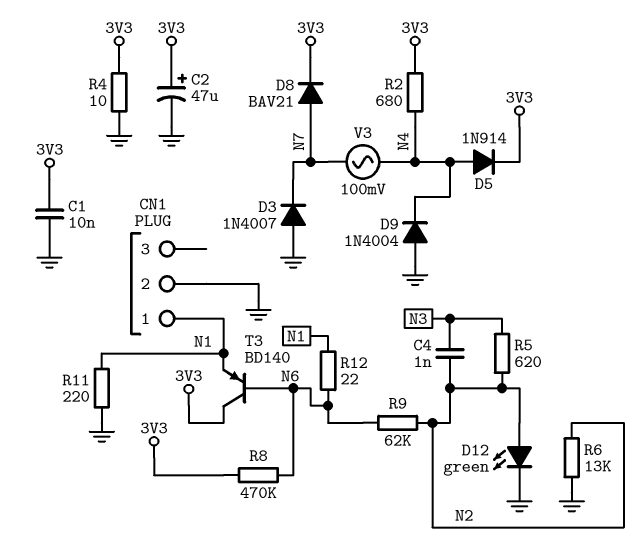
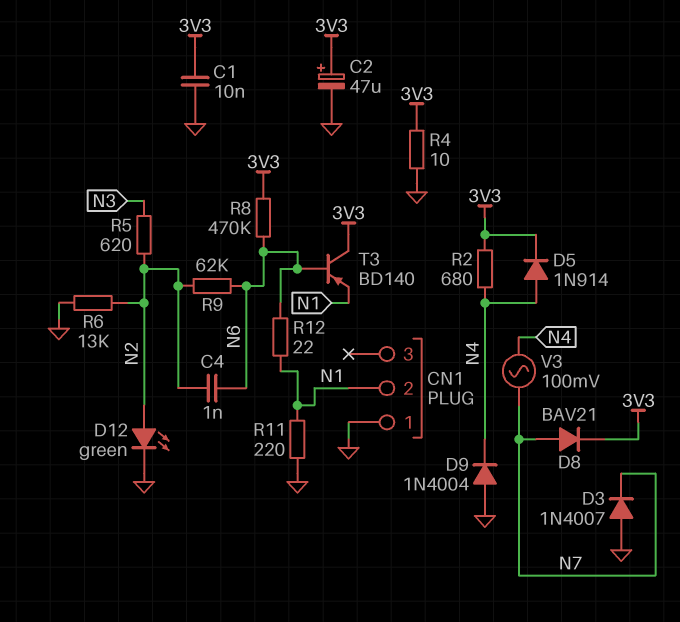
C4: 1nF (N2, N3) -> 1nF (N2, N6)
CN1 pin 1: N1 -> GND
CN1 pin 2: GND -> N1

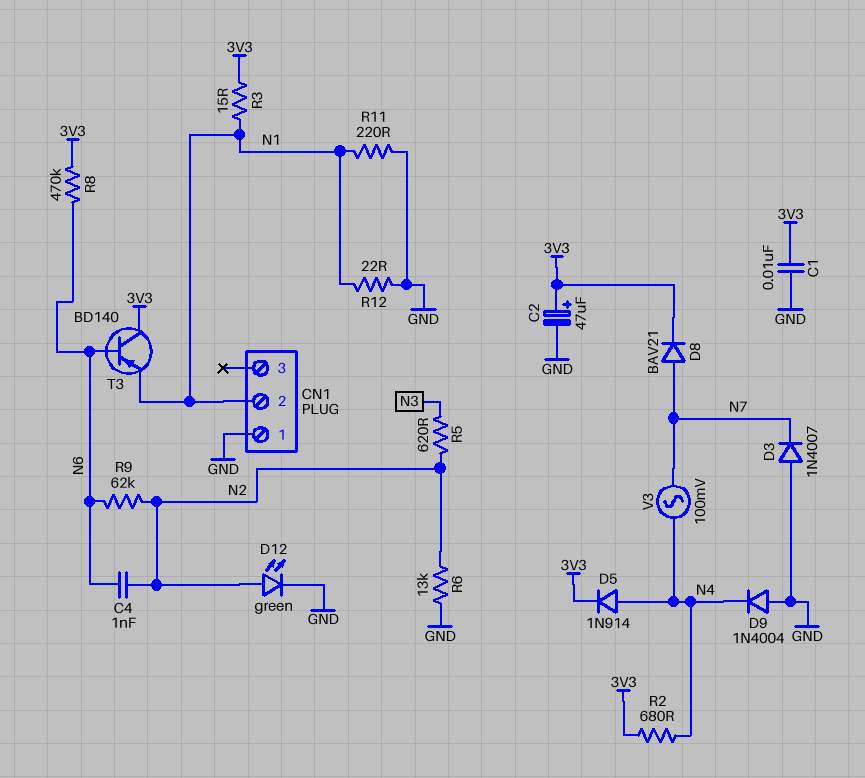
R3: none -> 15 (3V3, N1)
R4: 10 (3V3, GND) -> none
R12: 22 (N1, N6) -> 22 (GND, N1)

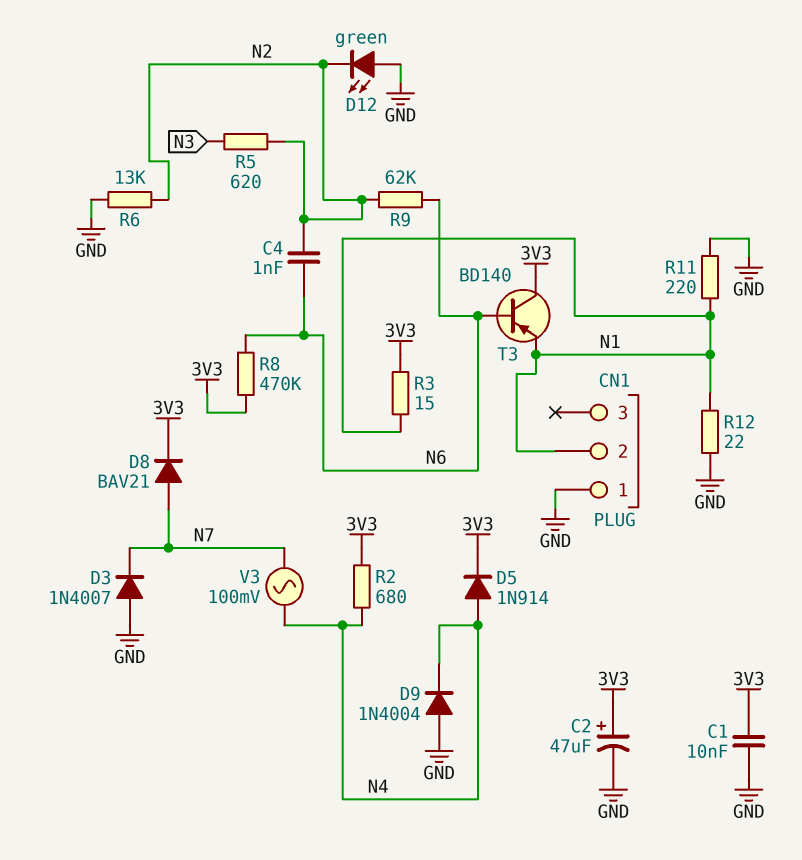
D12: LED green (A N2, K GND) -> LED green (A GND, K N2)

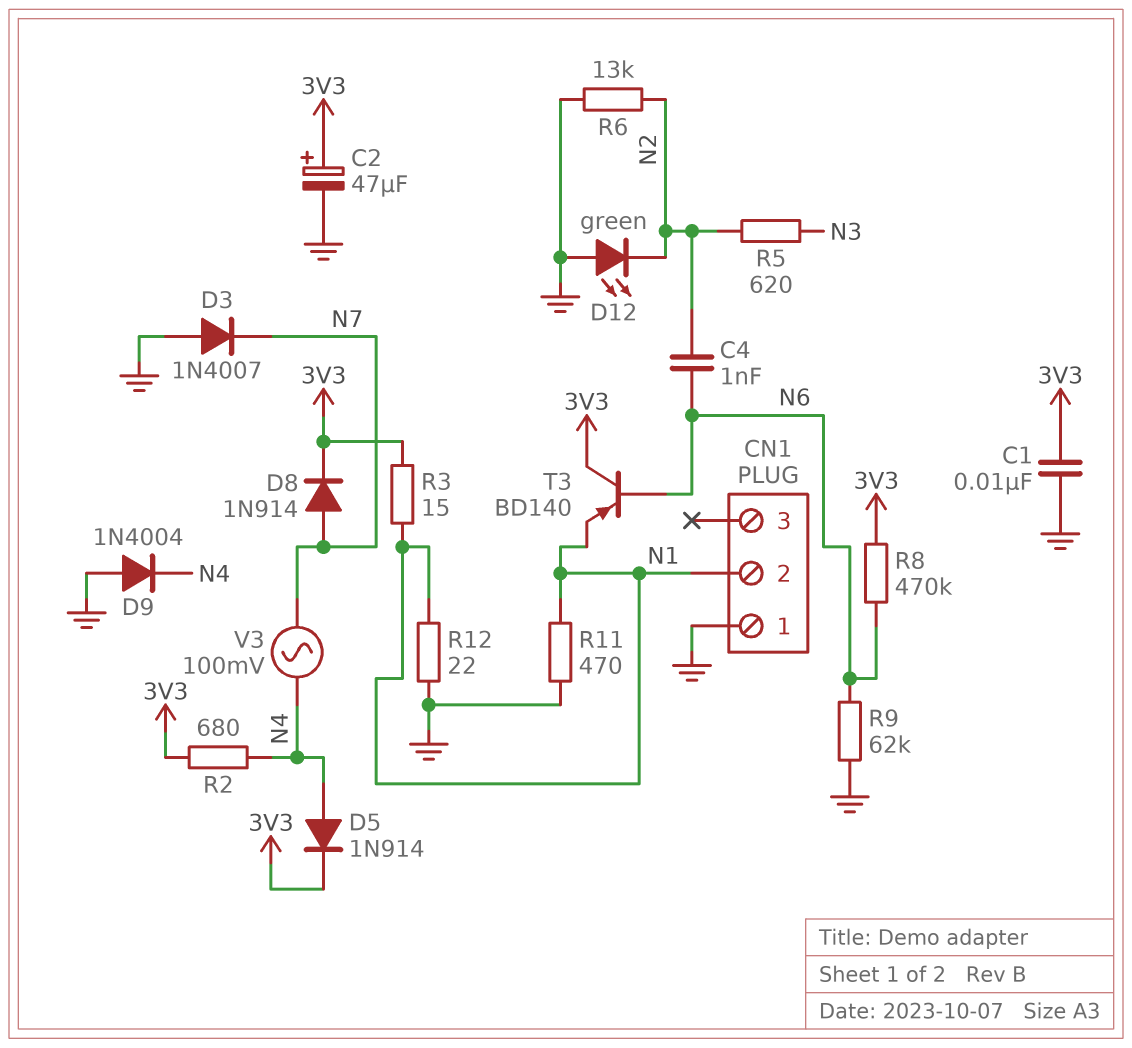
D8: diode BAV21 (A N7, K 3V3) -> diode 1N914 (A N7, K 3V3)
R9: 62k (N2, N6) -> 62k (GND, N6)
R11: 220 (GND, N1) -> 470 (GND, N1)

